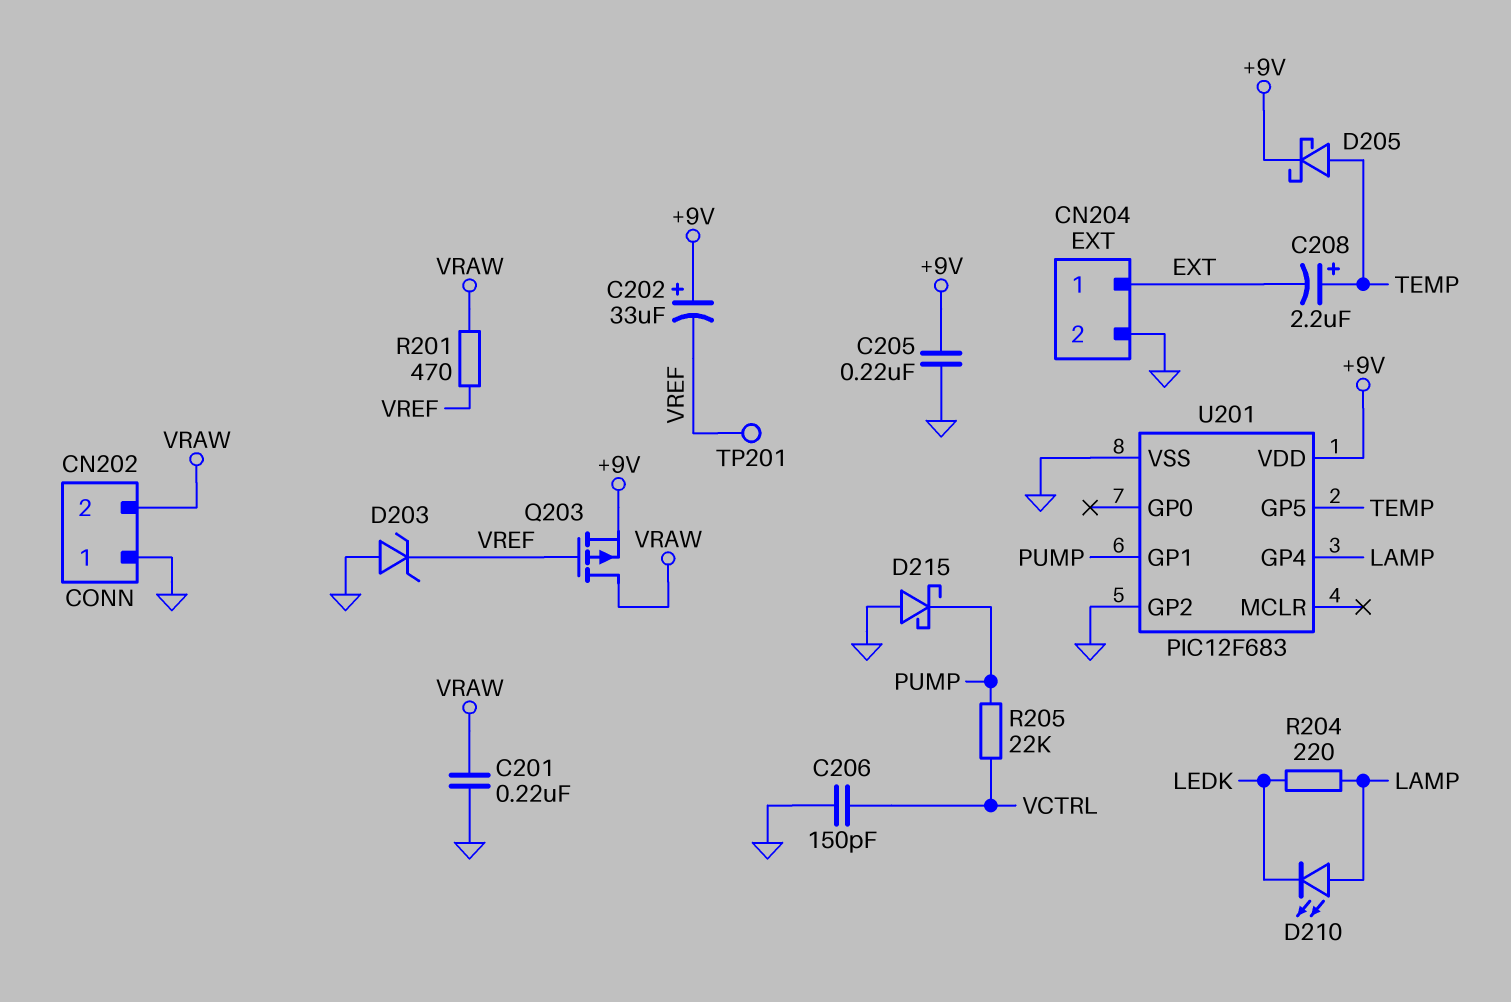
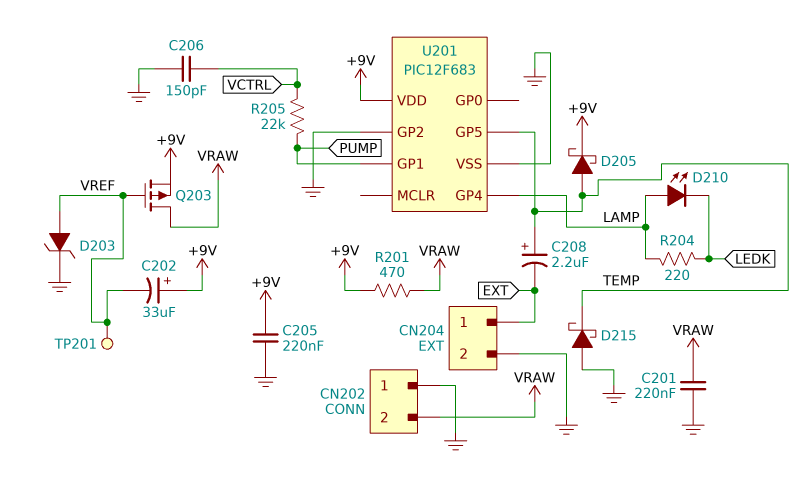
D203: zener (A GND, K VREF) -> zener (A VREF, K GND)
D215: schottky (A GND, K PUMP) -> schottky (A GND, K TEMP)
R201: 470 (VRAW, VREF) -> 470 (+9V, VRAW)

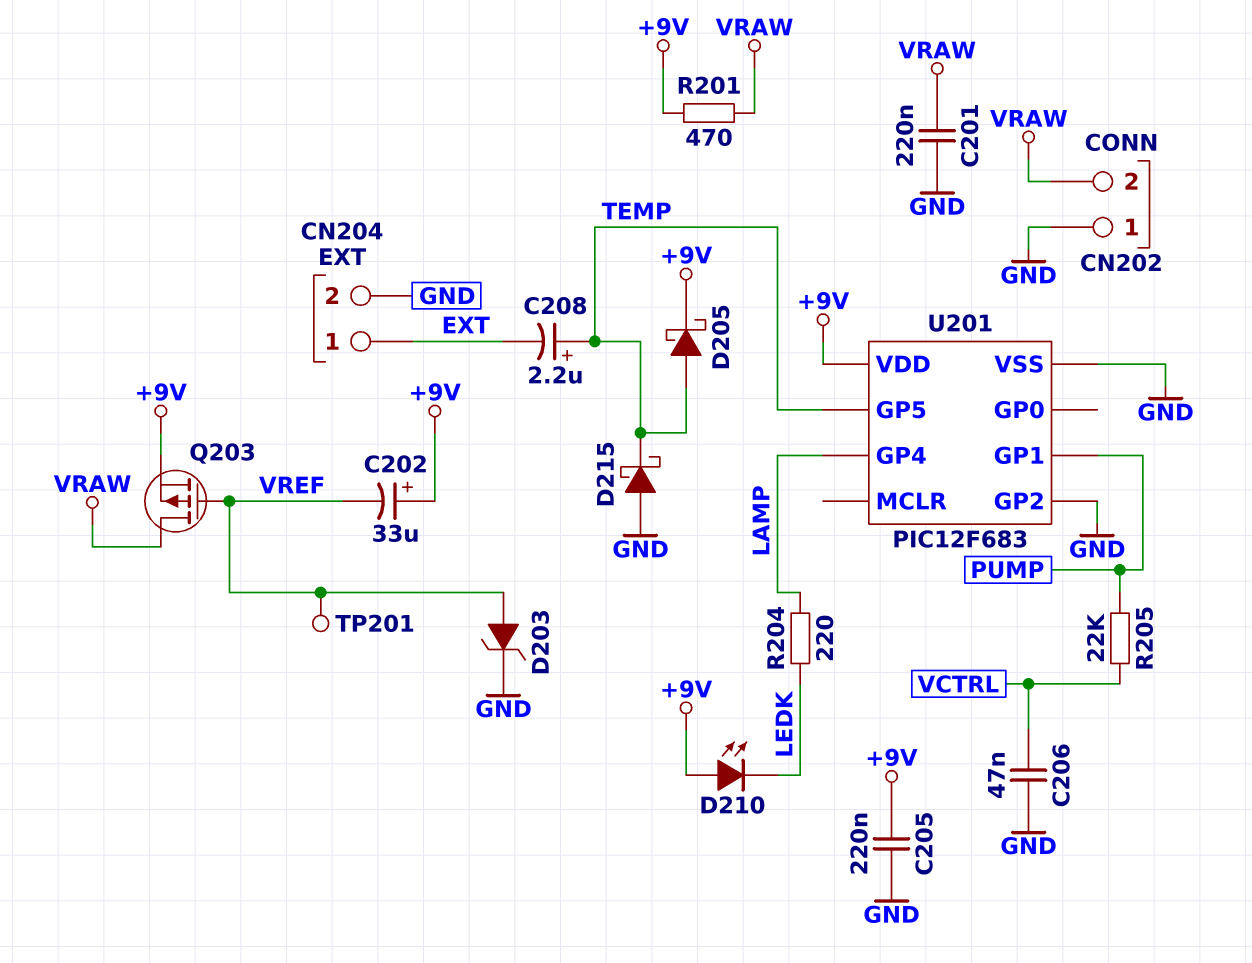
C206: 150pF (GND, VCTRL) -> 47nF (GND, VCTRL)
D210: LED (A LAMP, K LEDK) -> LED (A +9V, K LEDK)

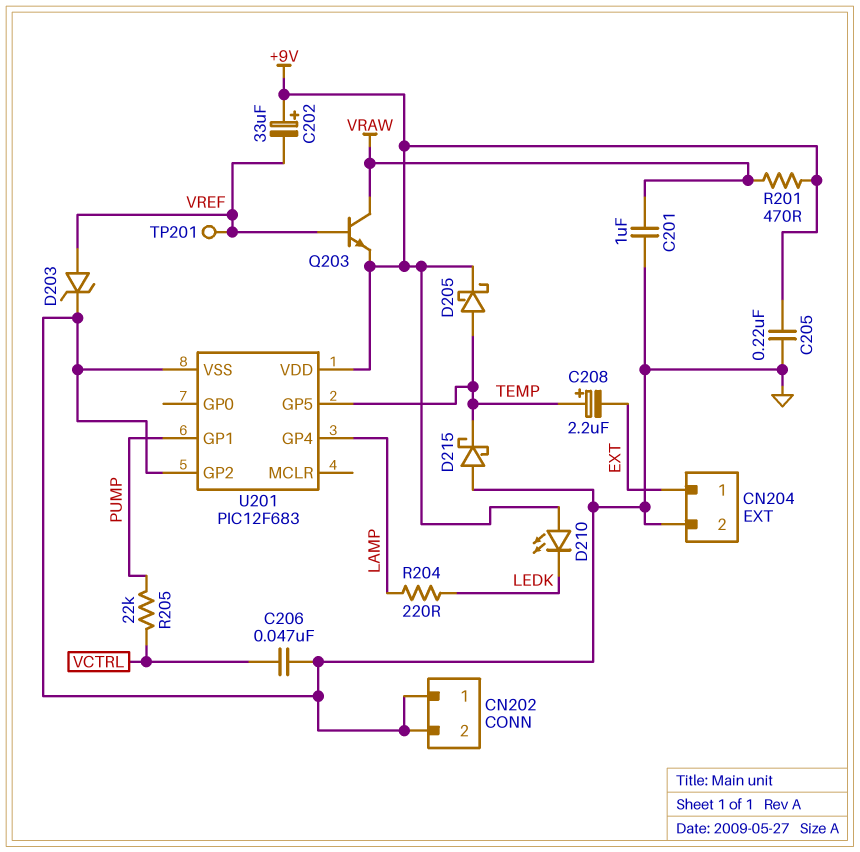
C201: 220nF (GND, VRAW) -> 1uF (GND, VRAW)
CN202 pin 2: VRAW -> GND
Q203: PMOS (G VREF, D VRAW, S +9V) -> NPN (B VREF, C VRAW, E +9V)

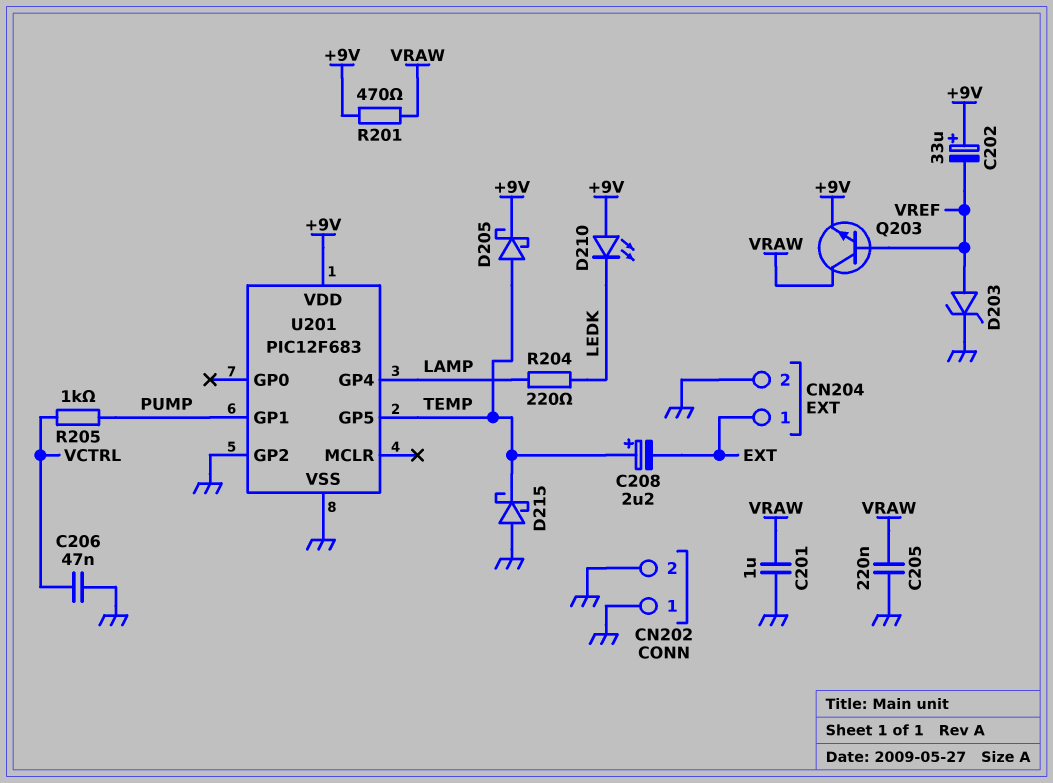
C205: 220nF (+9V, GND) -> 220nF (GND, VRAW)
R205: 22k (PUMP, VCTRL) -> 1k (PUMP, VCTRL)
TP201: test point (VREF) -> none

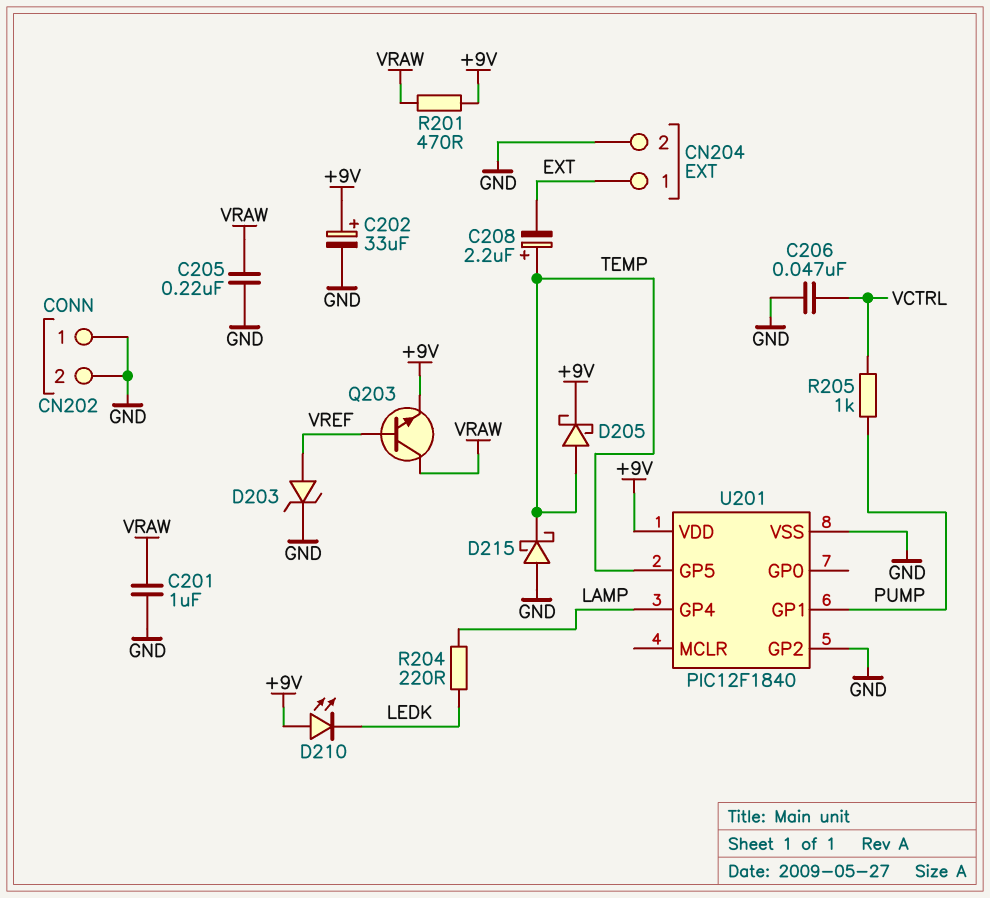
C202: 33uF (plus +9V, minus VREF) -> 33uF (plus +9V, minus GND)
U201: PIC12F683 -> PIC12F1840

